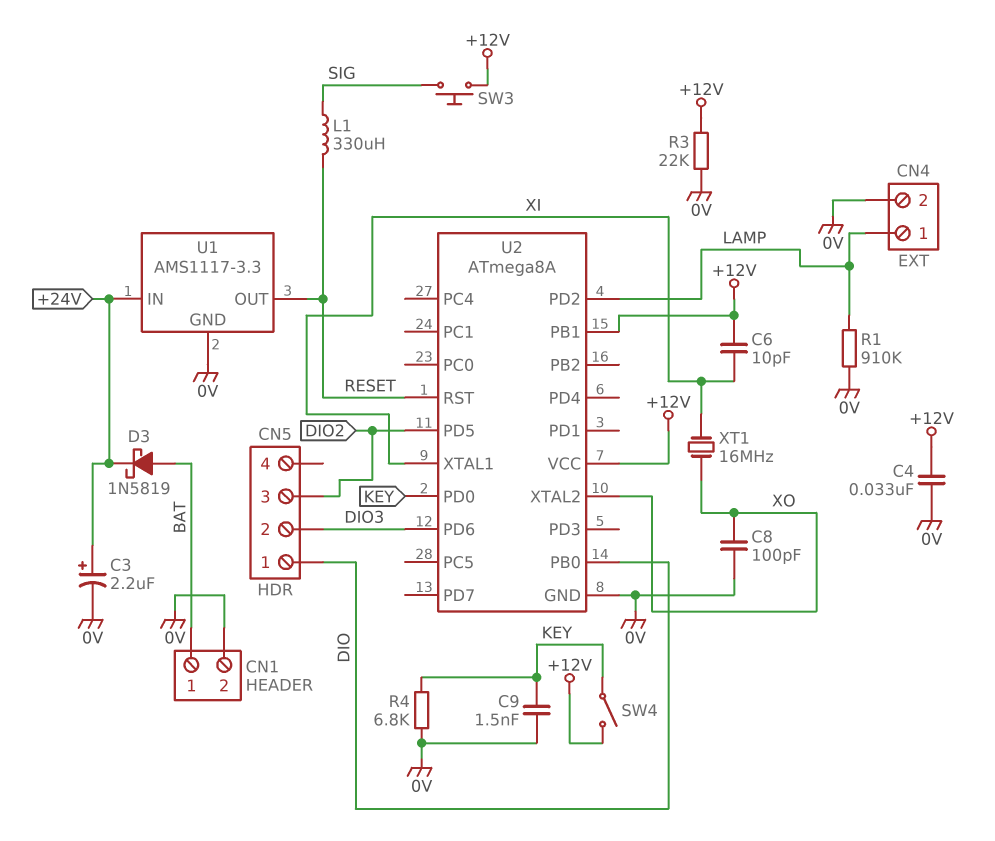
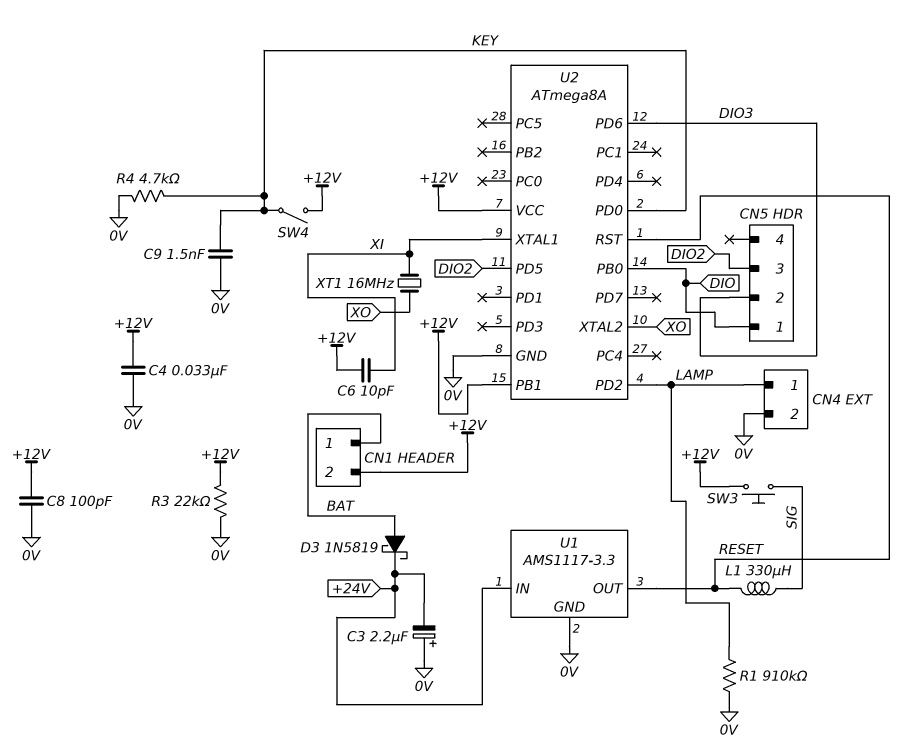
C3: 2.2uF (plus +24V, minus 0V) -> 2.2uF (plus 0V, minus +24V)
C8: 100pF (0V, XO) -> 100pF (+12V, 0V)
CN1 pin 2: 0V -> +12V
R4: 6.8k (0V, KEY) -> 4.7k (0V, KEY)

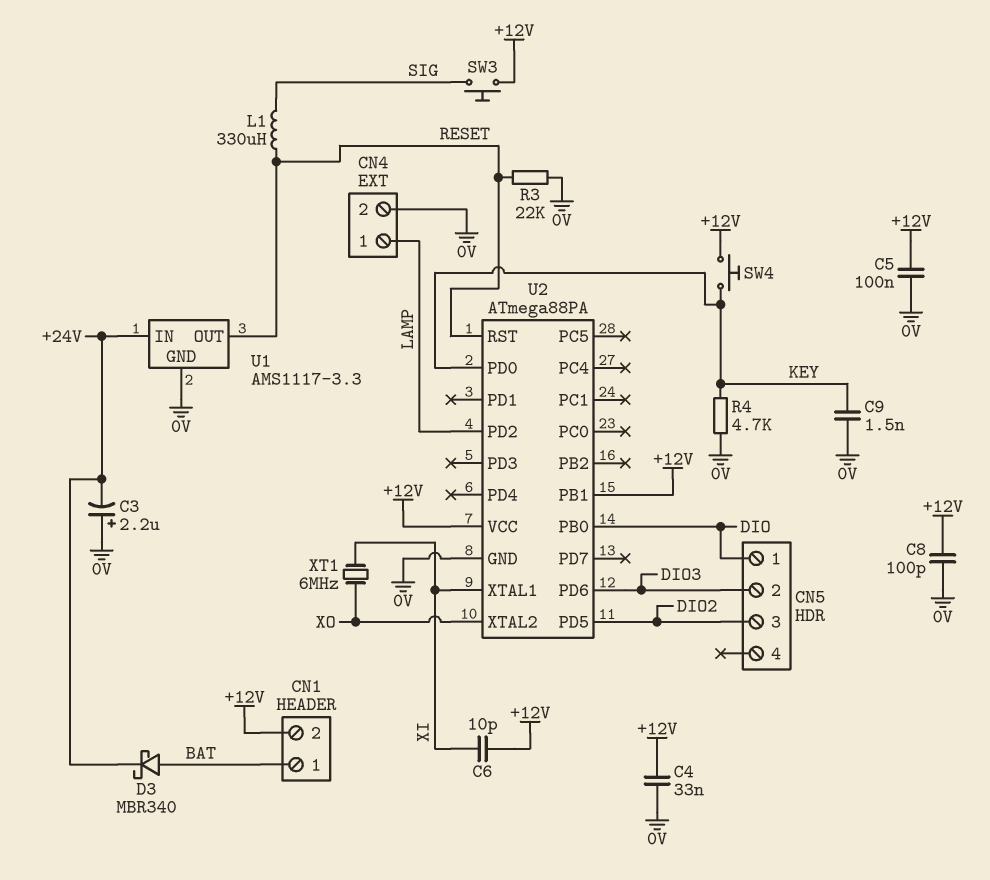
C5: none -> 100nF (+12V, 0V)
D3: schottky 1N5819 (A BAT, K +24V) -> schottky MBR340 (A BAT, K +24V)
R1: 910k (0V, LAMP) -> none
R3: 22k (+12V, 0V) -> 22k (0V, RESET)
SW4: switch (+12V, KEY) -> button (+12V, KEY)
U2: ATmega8A -> ATmega88PA
XT1: 16MHz (XI, XO) -> 6MHz (XI, XO)

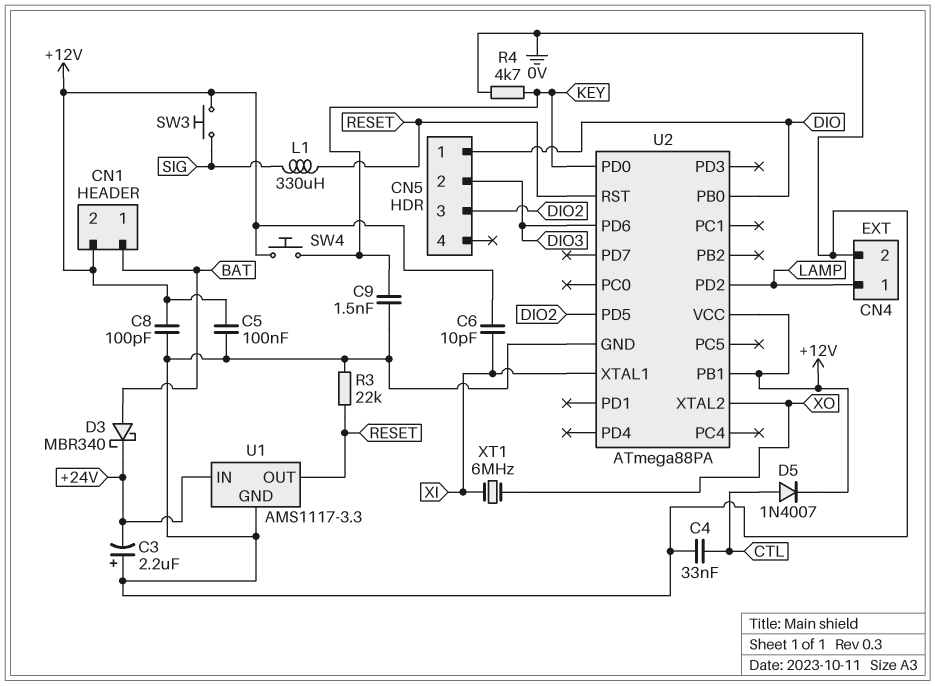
C4: 33nF (+12V, 0V) -> 33nF (0V, CTL)
D5: none -> diode 1N4007 (A CTL, K +12V)

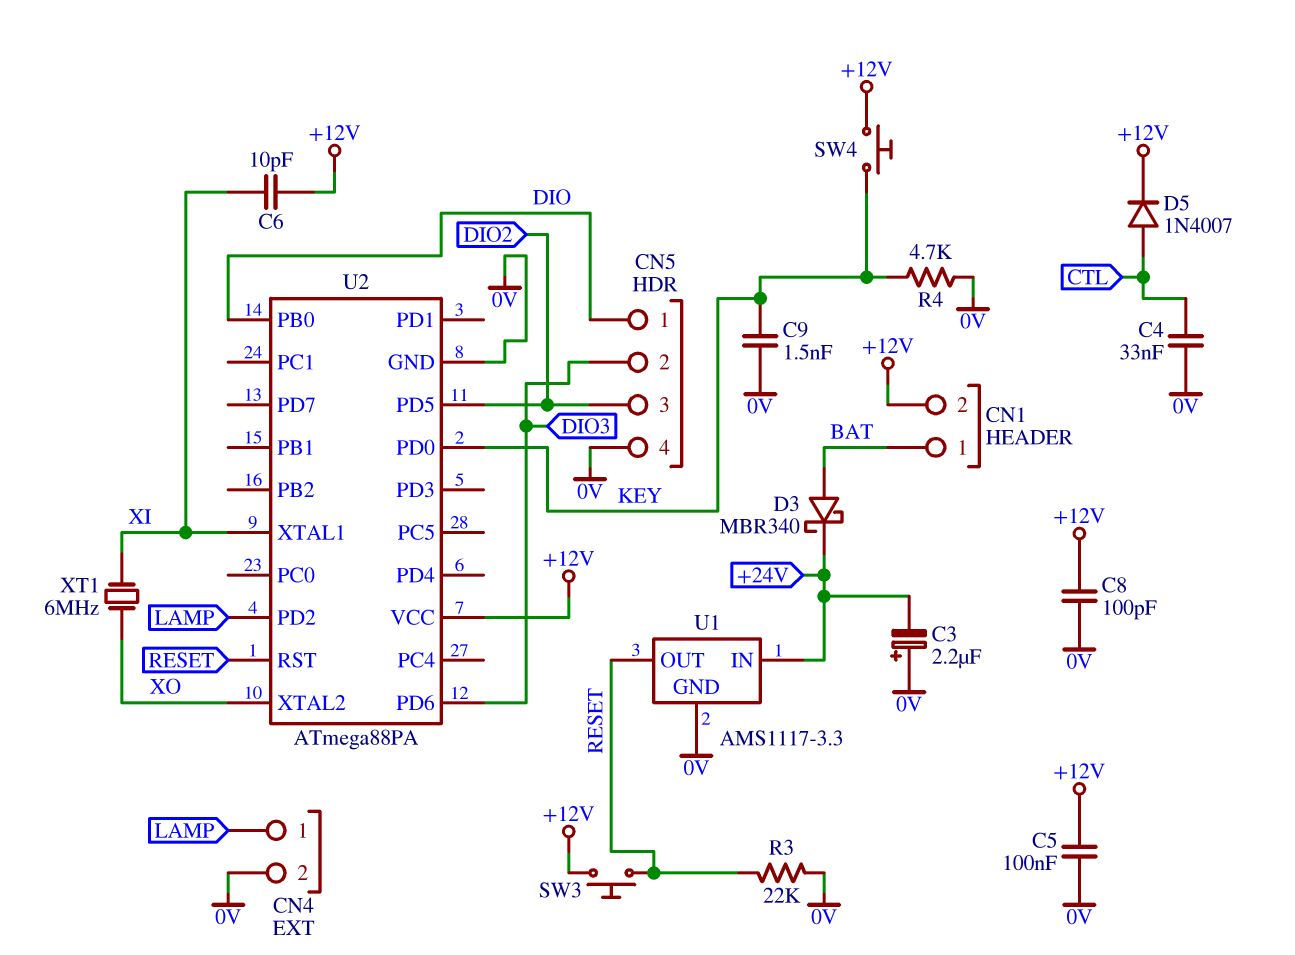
CN5 pin 4: none -> 0V
L1: 330uH (RESET, SIG) -> none
SW3: button (+12V, SIG) -> button (+12V, RESET)
U2 pin PB1: +12V -> none

